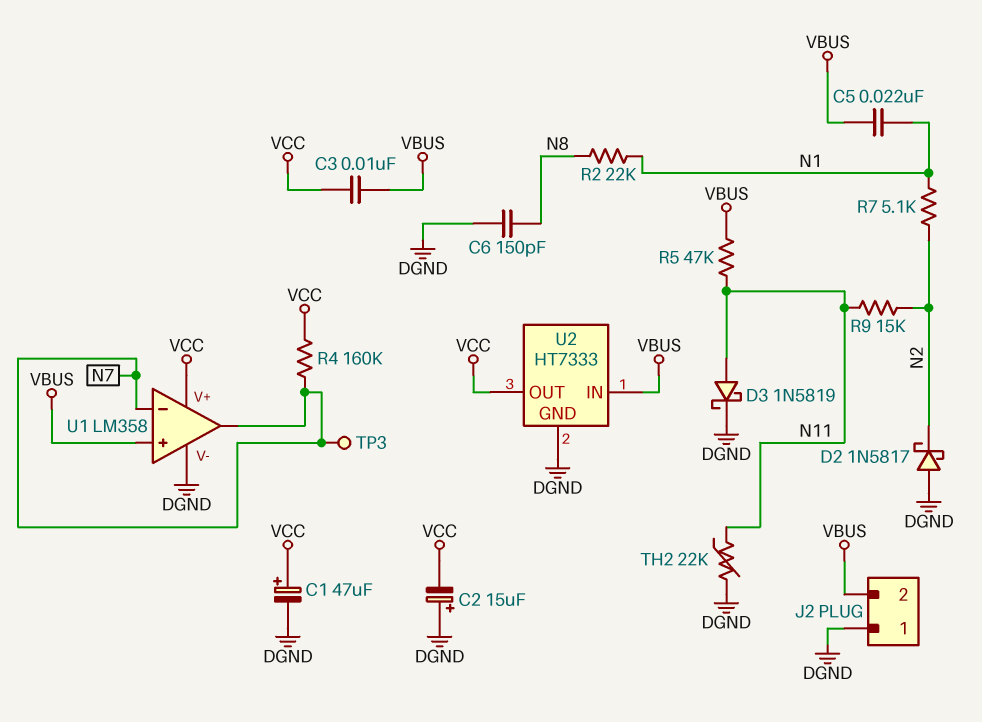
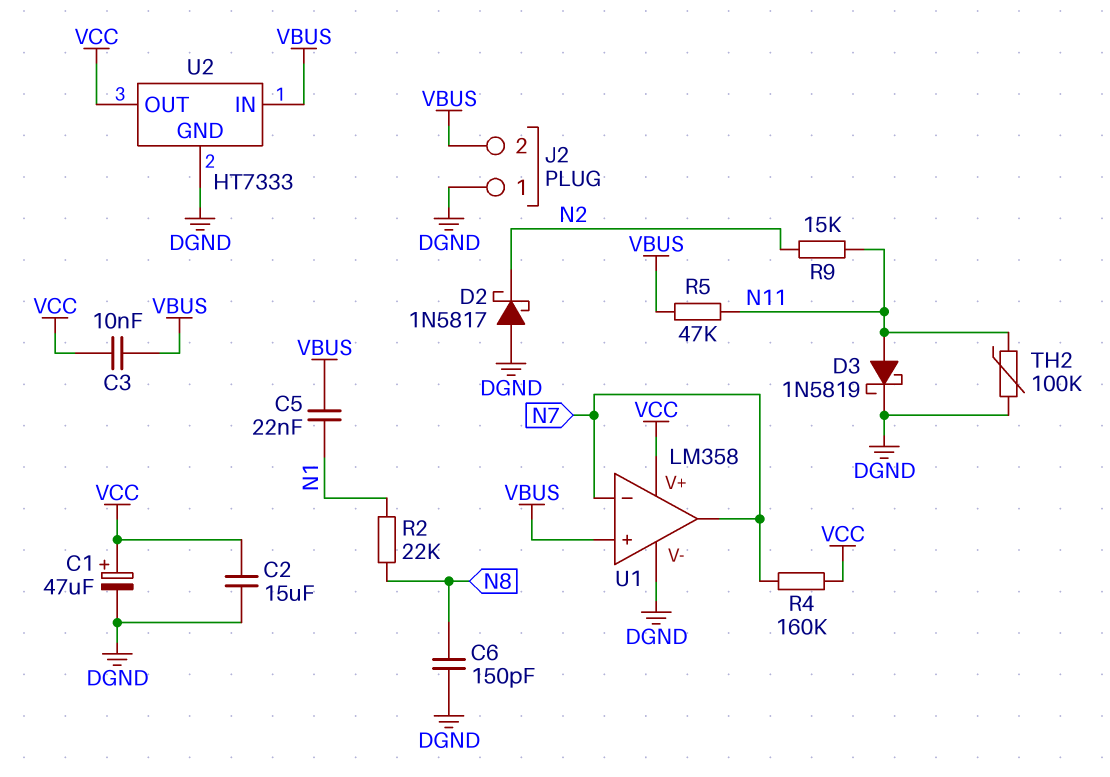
C2: 15uF (plus DGND, minus VCC) -> 15uF (DGND, VCC)
R7: 5.1k (N1, N2) -> none
TH2: 22k (DGND, N11) -> 100k (DGND, N11)
TP3: test point (N7) -> none

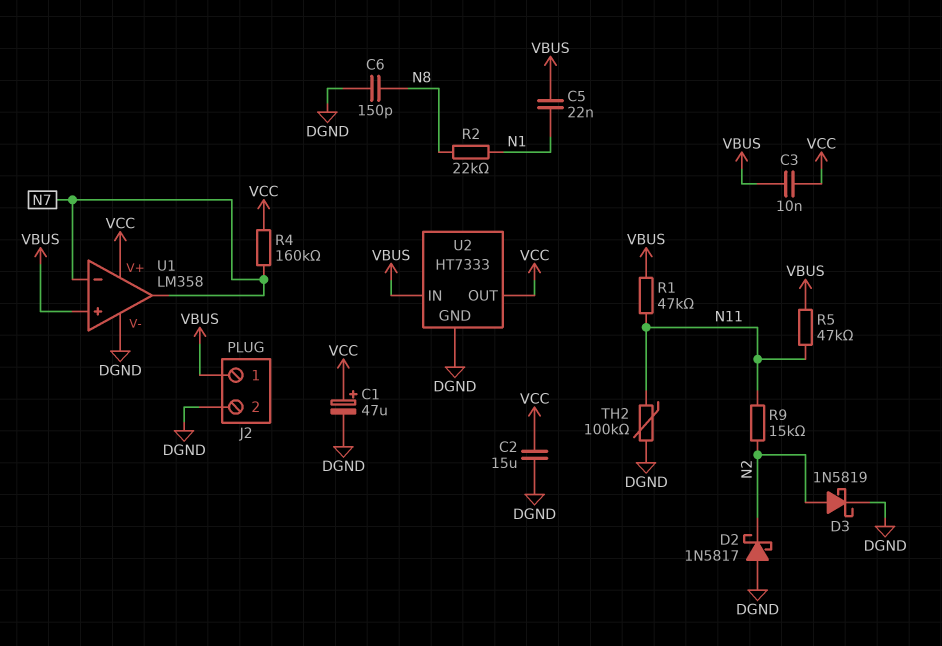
D3: schottky 1N5819 (A N11, K DGND) -> schottky 1N5819 (A N2, K DGND)
J2 pin 1: DGND -> VBUS
J2 pin 2: VBUS -> DGND
R1: none -> 47k (N11, VBUS)

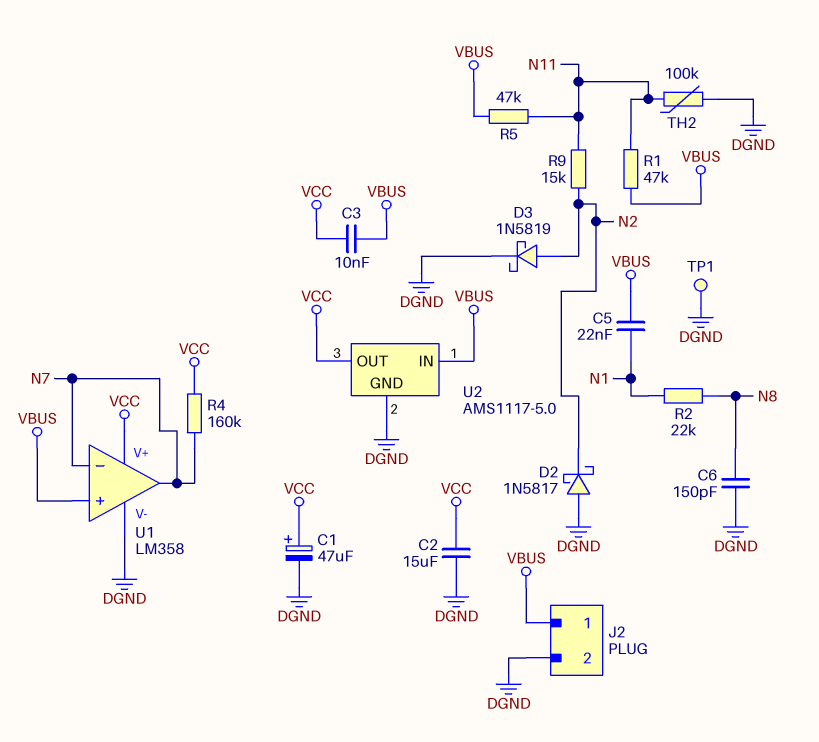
TP1: none -> test point (DGND)
U2: HT7333 -> AMS1117-5.0

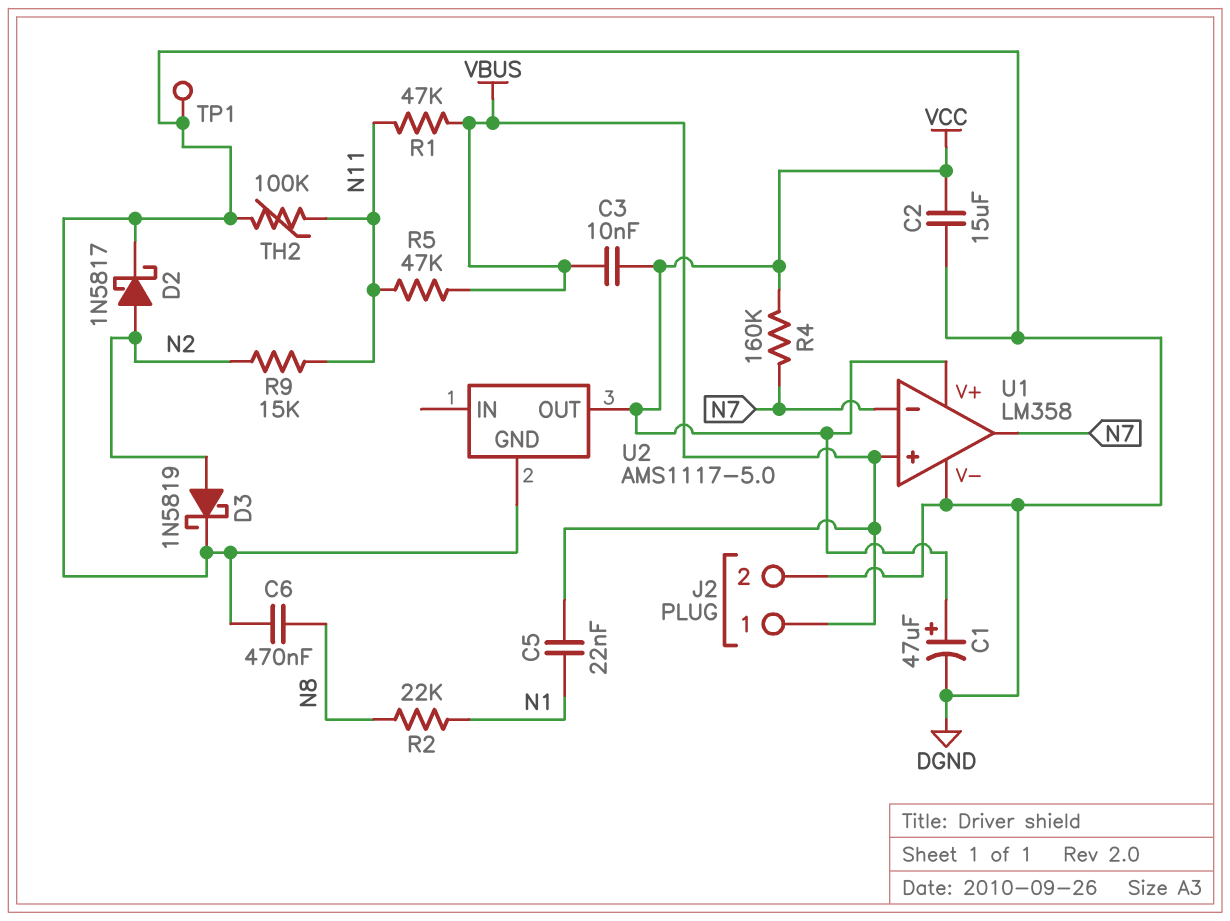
C6: 150pF (DGND, N8) -> 470nF (DGND, N8)
D2: schottky 1N5817 (A DGND, K N2) -> schottky 1N5817 (A N2, K DGND)
U2 pin IN: VBUS -> none

